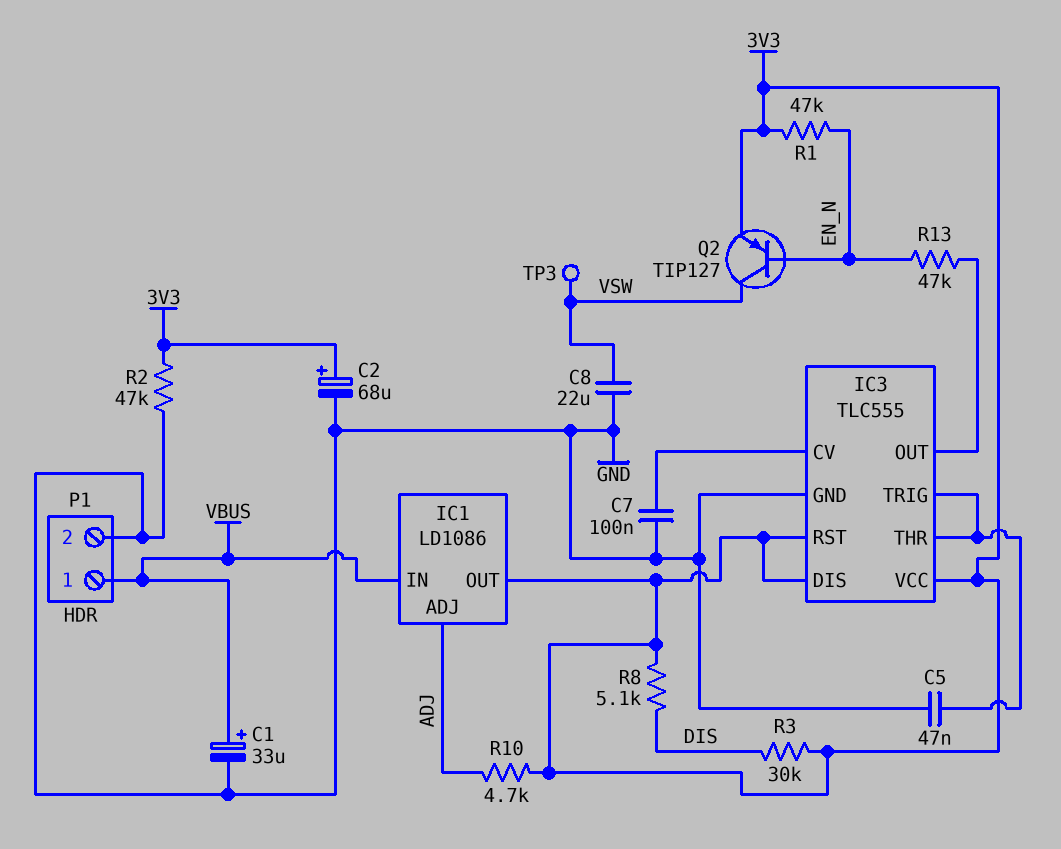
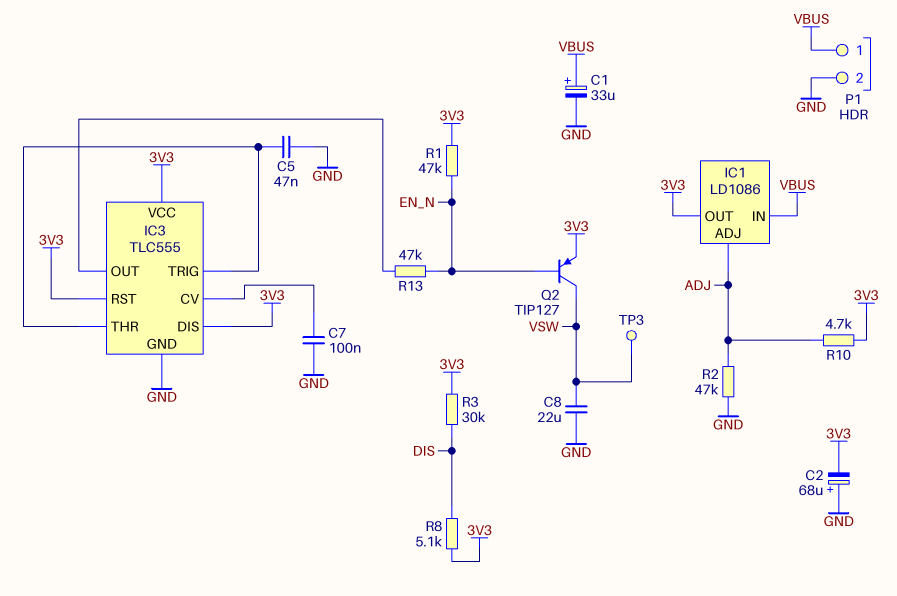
C2: 68uF (plus 3V3, minus GND) -> 68uF (plus GND, minus 3V3)
R2: 47k (3V3, GND) -> 47k (ADJ, GND)

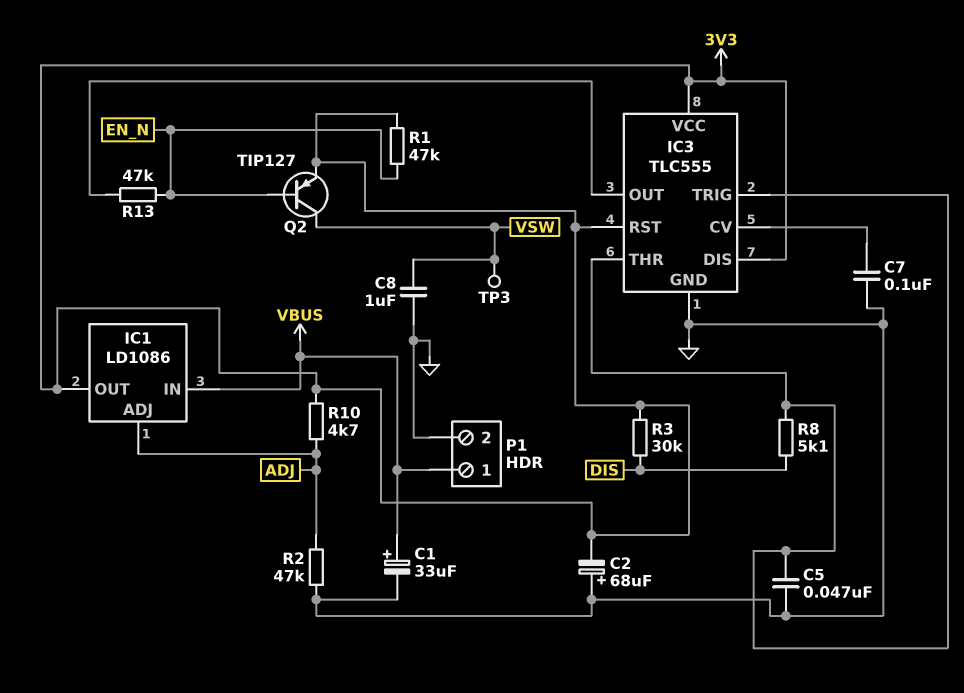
C8: 22uF (GND, VSW) -> 1uF (GND, VSW)
R8: 5.1k (3V3, DIS) -> 5.1k (DIS, IC3/THR)

